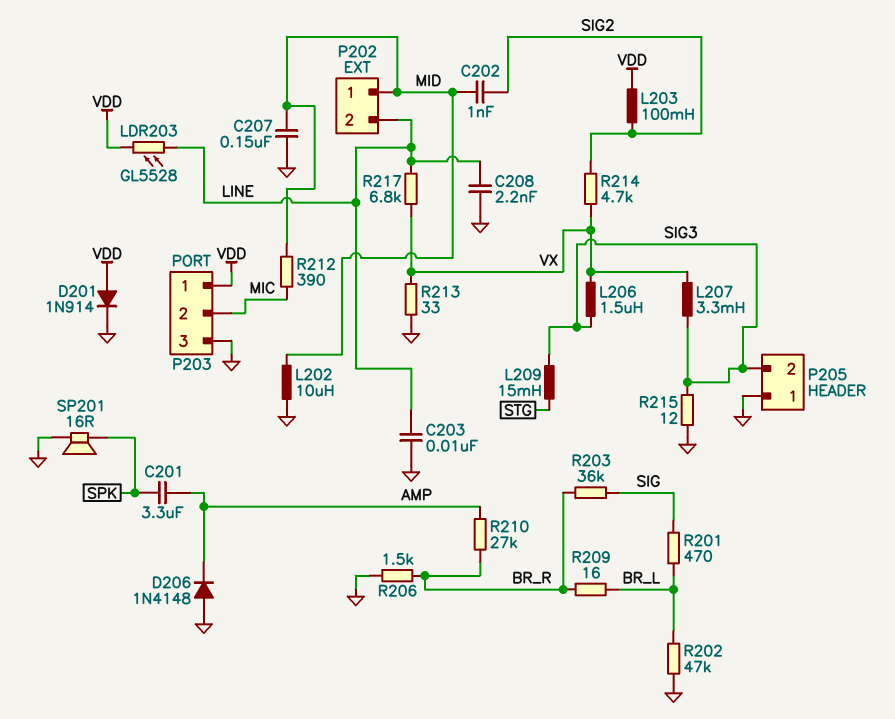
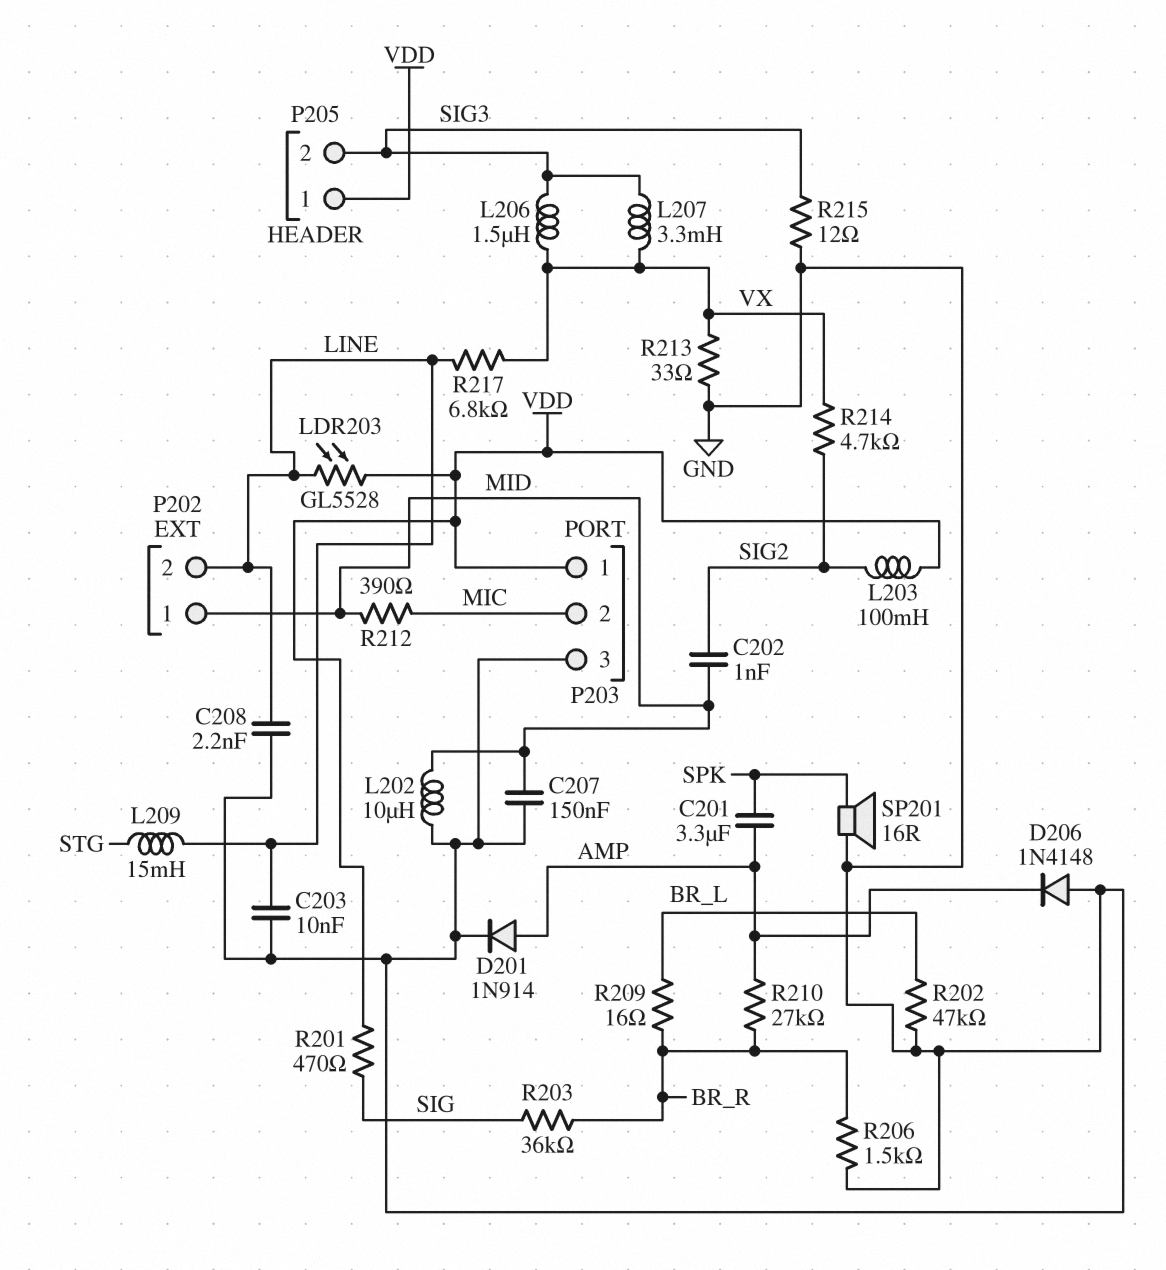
D201: diode 1N914 (A VDD, K GND) -> diode 1N914 (A AMP, K GND)
L209: 15mH (SIG3, STG) -> 15mH (LINE, STG)
P205 pin 1: GND -> VDD
R201: 470 (BR_L, SIG) -> 470 (SIG, VDD)

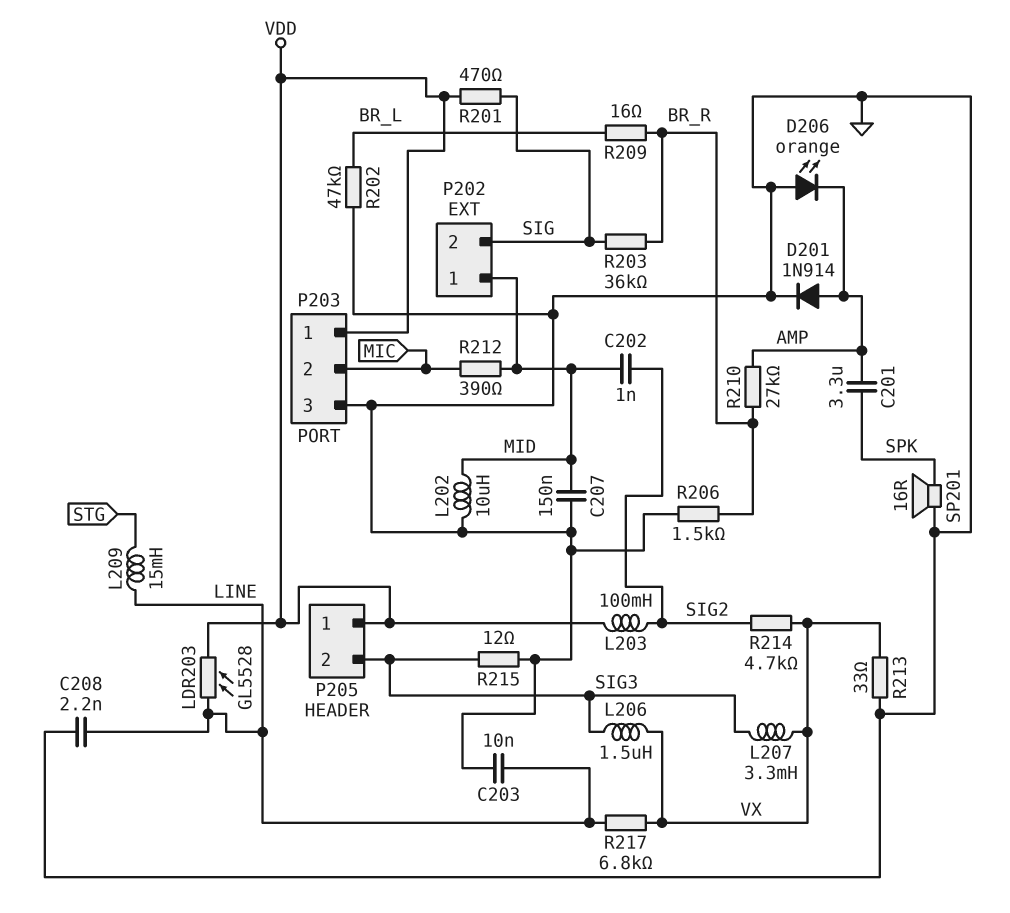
D206: diode 1N4148 (A GND, K AMP) -> LED orange (A GND, K AMP)
P202 pin 2: LINE -> SIG

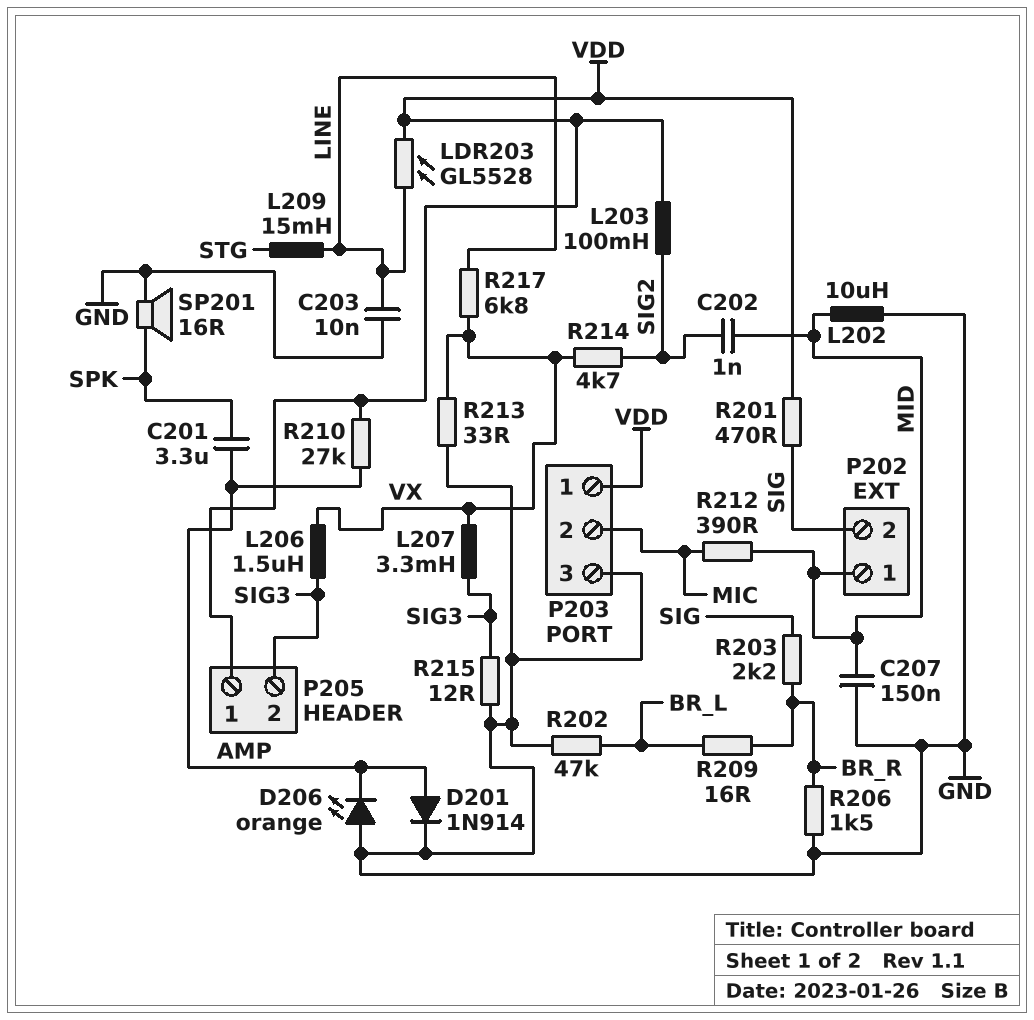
C208: 2.2nF (GND, LINE) -> none
R203: 36k (BR_R, SIG) -> 2.2k (BR_R, SIG)
R210: 27k (AMP, BR_R) -> 27k (AMP, VDD)

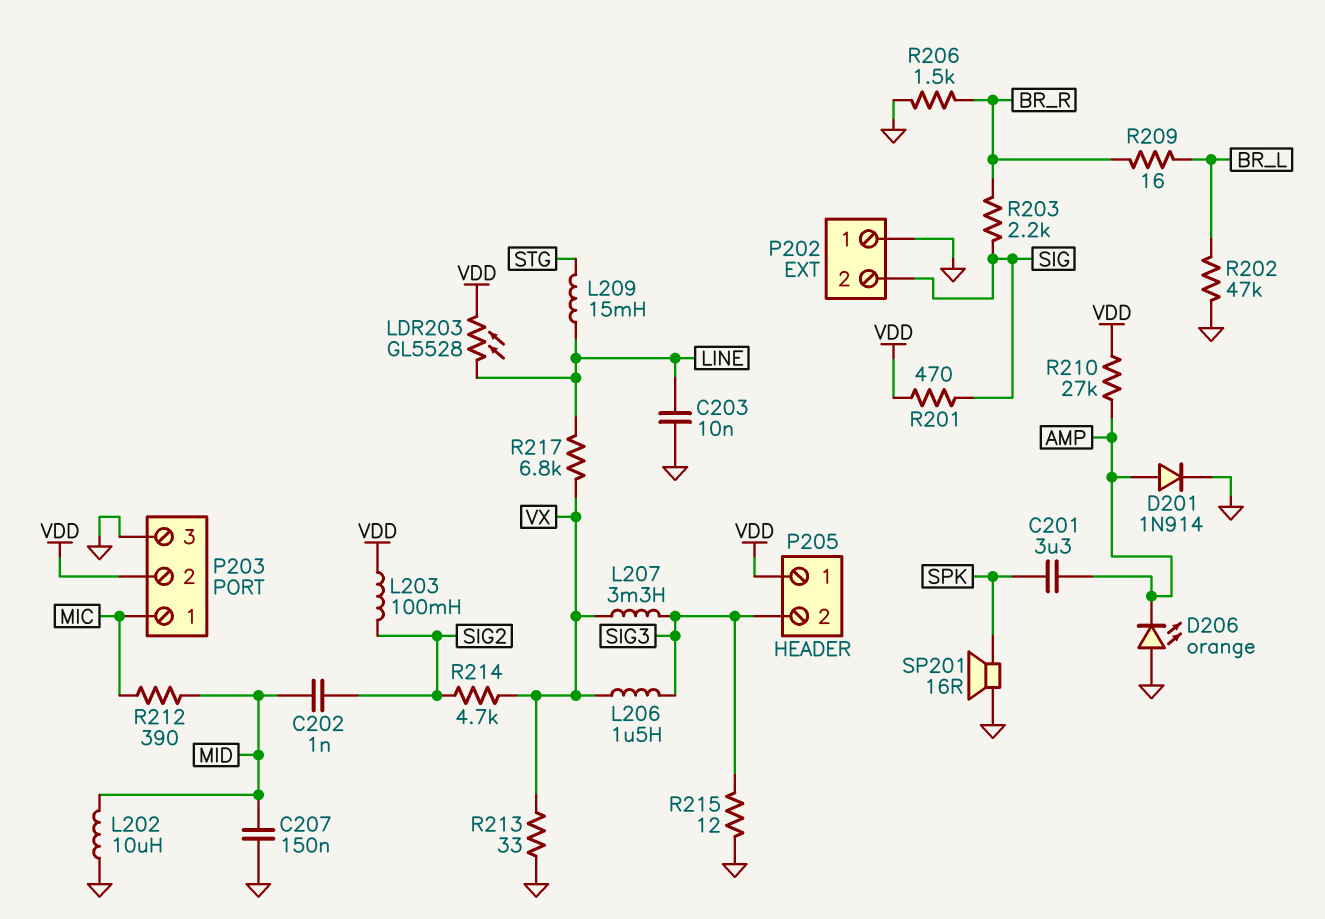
P202 pin 1: MID -> GND
P203 pin 1: VDD -> MIC
P203 pin 2: MIC -> VDD

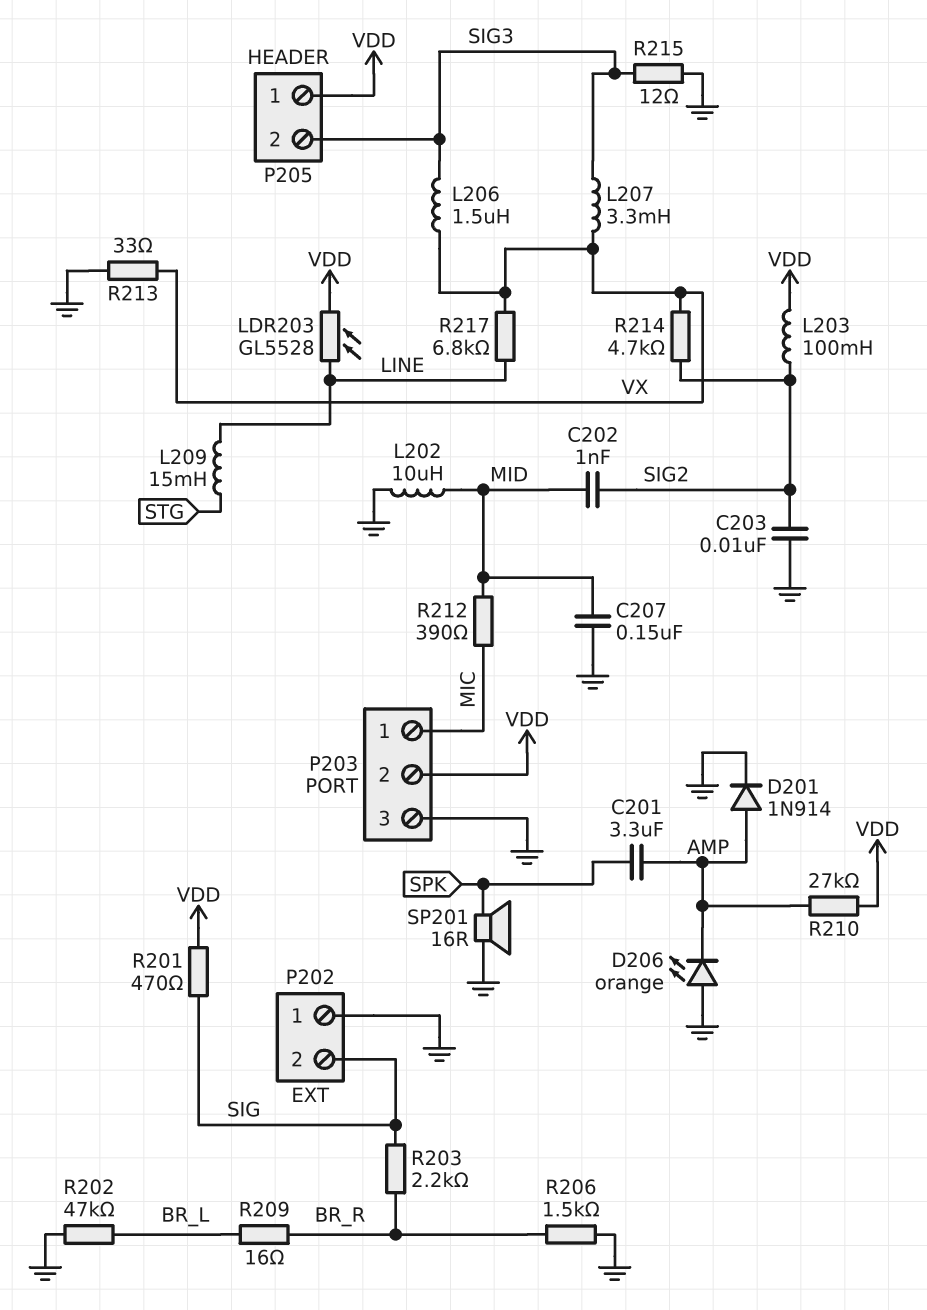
C203: 10nF (GND, LINE) -> 10nF (GND, SIG2)

